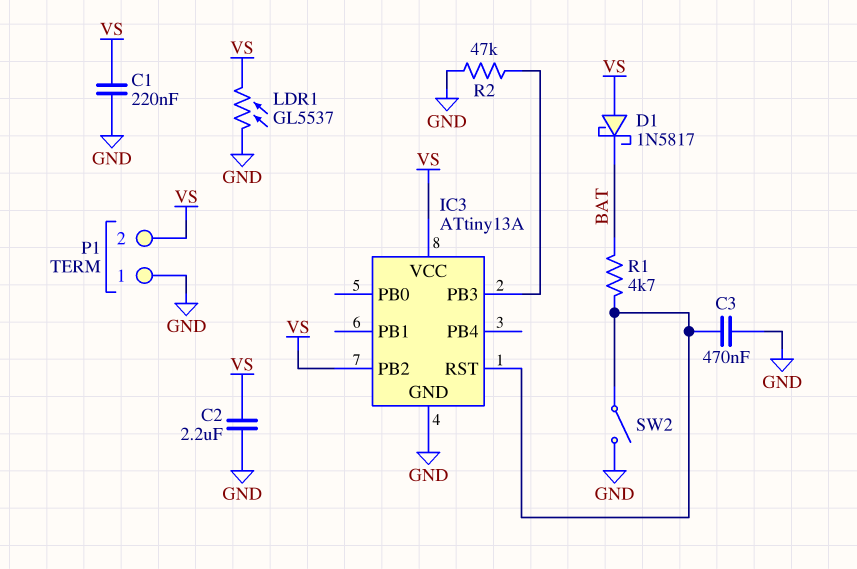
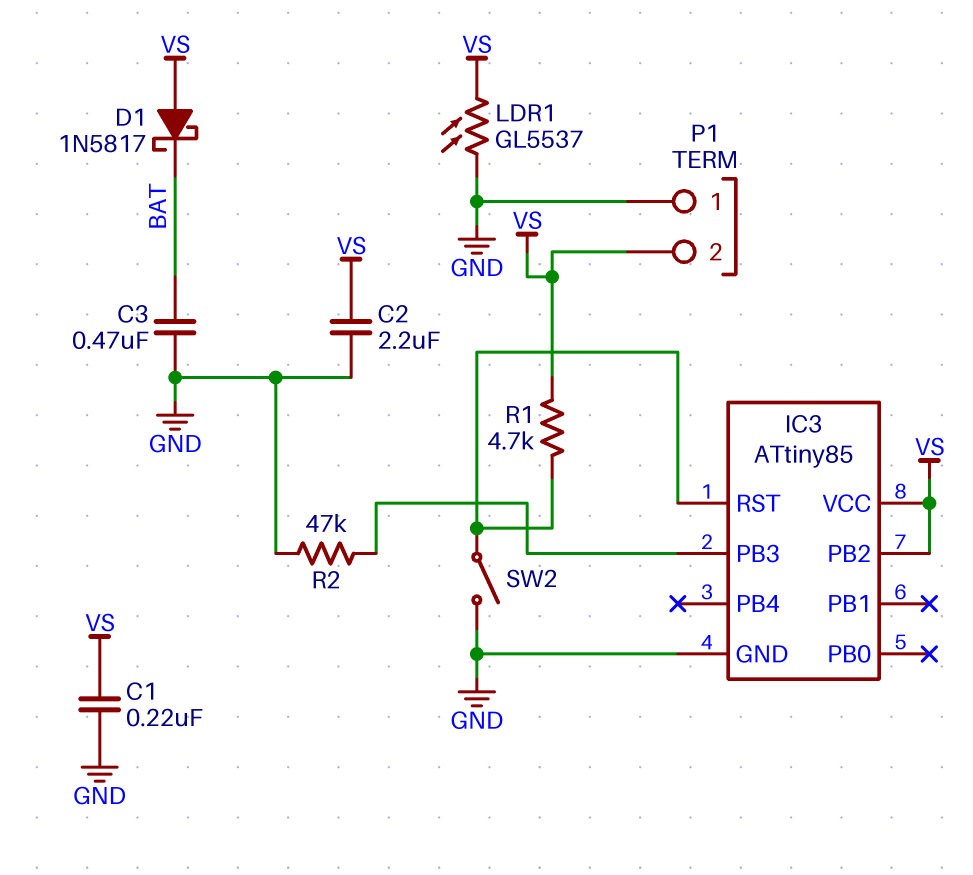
C3: 470nF (GND, IC3/RST) -> 470nF (BAT, GND)
IC3: ATtiny13A -> ATtiny85
R1: 4.7k (BAT, IC3/RST) -> 4.7k (IC3/RST, VS)

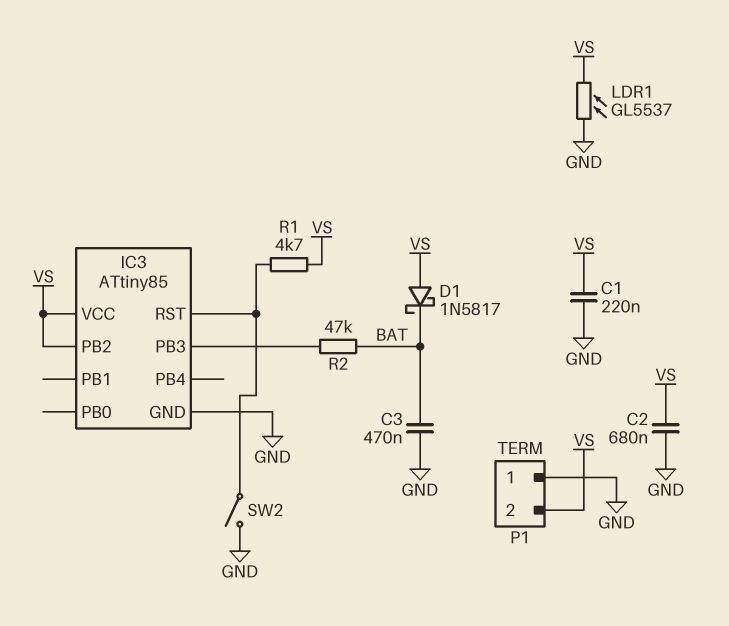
C2: 2.2uF (GND, VS) -> 680nF (GND, VS)
R2: 47k (GND, IC3/PB3) -> 47k (BAT, IC3/PB3)

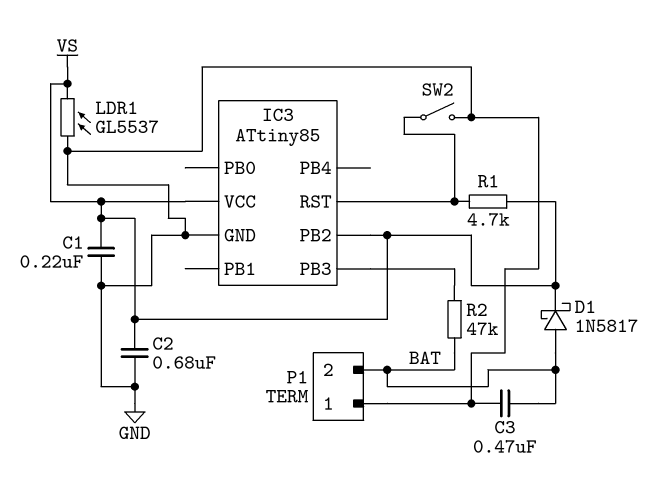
D1: schottky 1N5817 (A VS, K BAT) -> schottky 1N5817 (A BAT, K VS)
P1 pin 2: VS -> BAT

